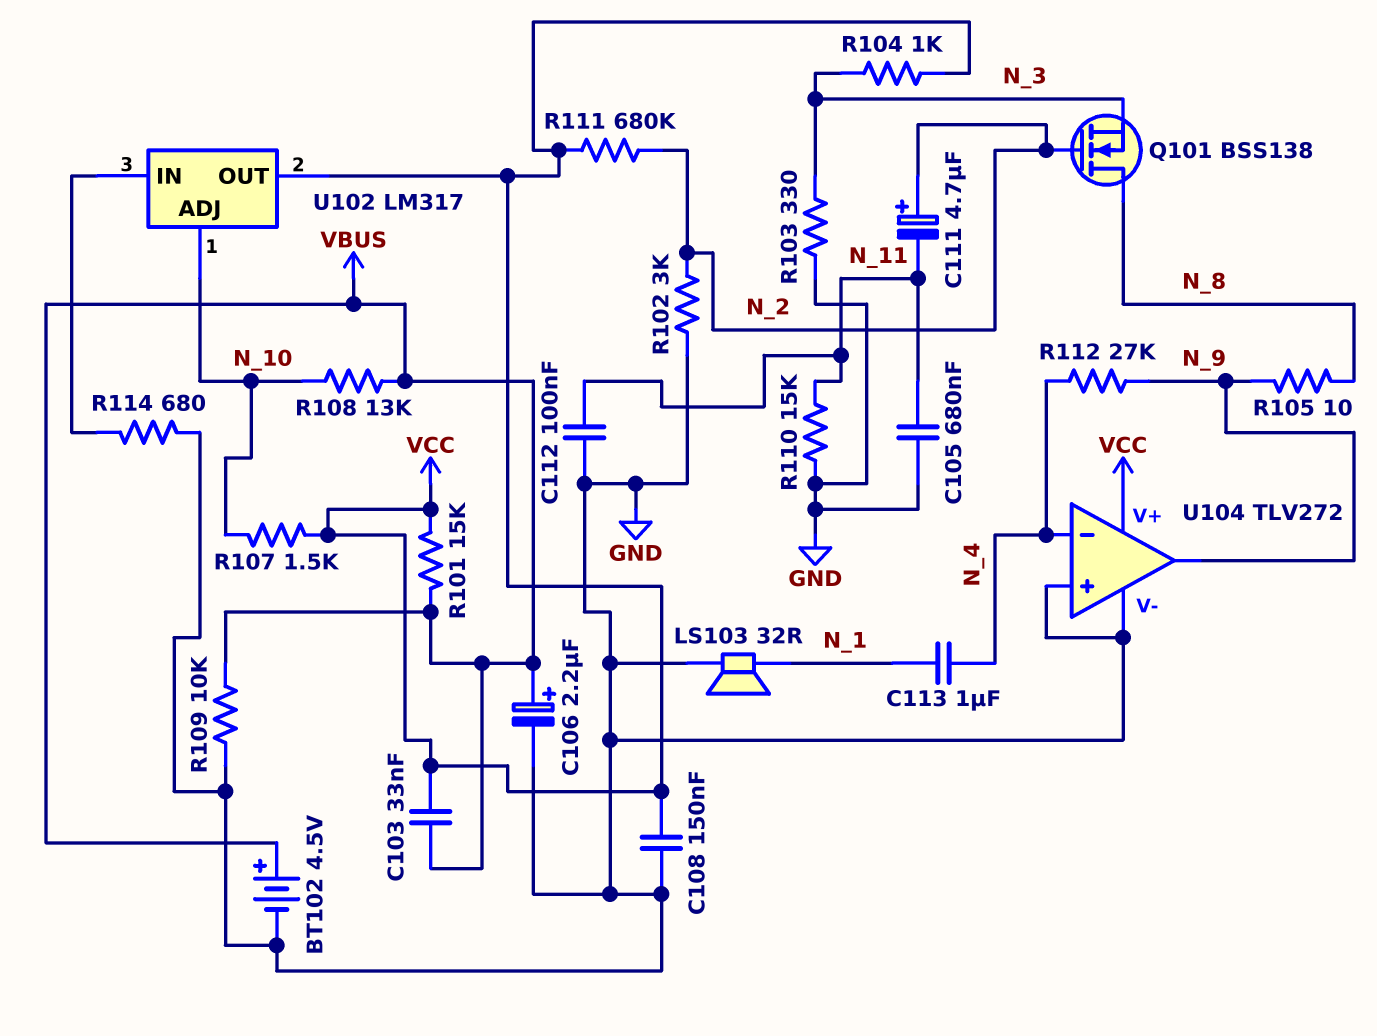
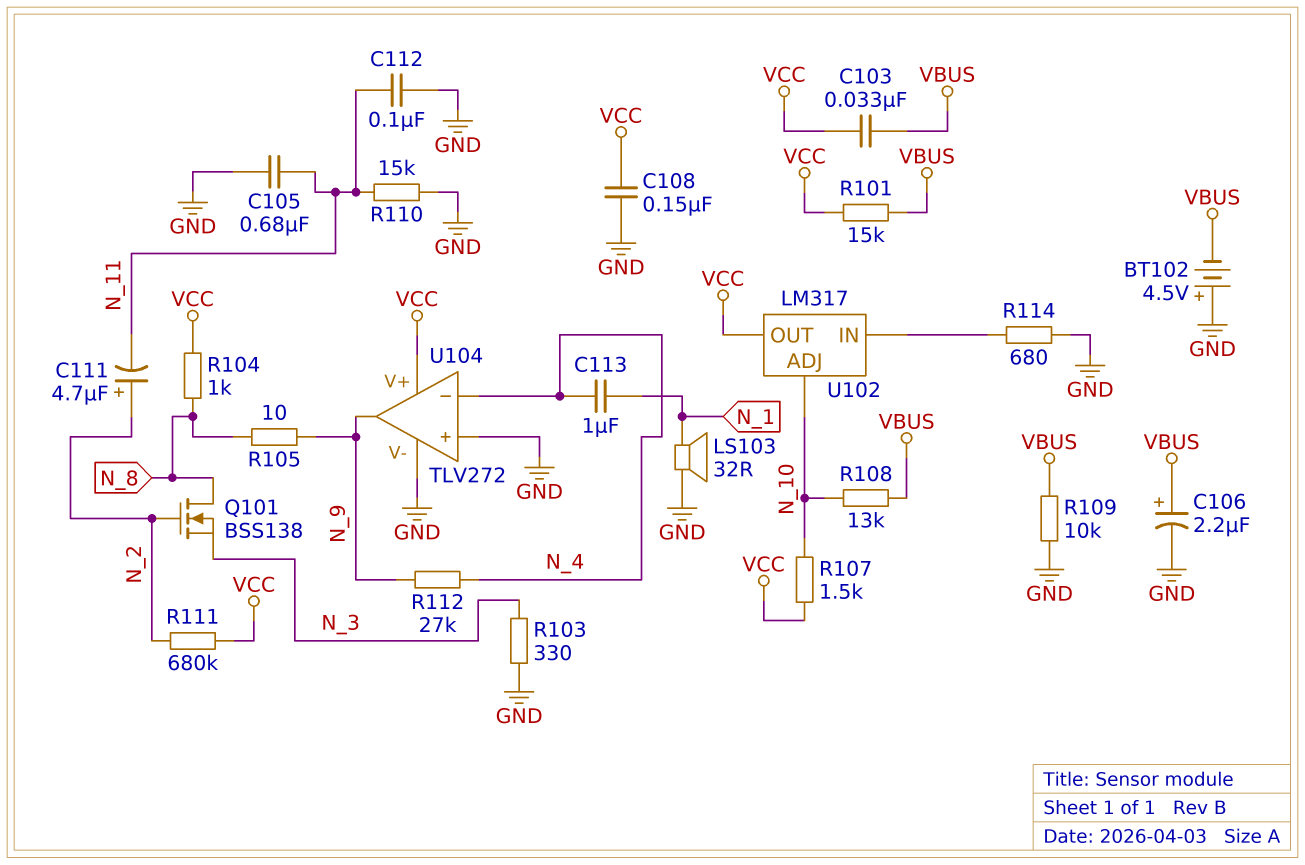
BT102: 4.5V (plus VBUS, minus GND) -> 4.5V (plus GND, minus VBUS)
R102: 3k (GND, N_2) -> none
R104: 1k (N_3, VCC) -> 1k (N_8, VCC)

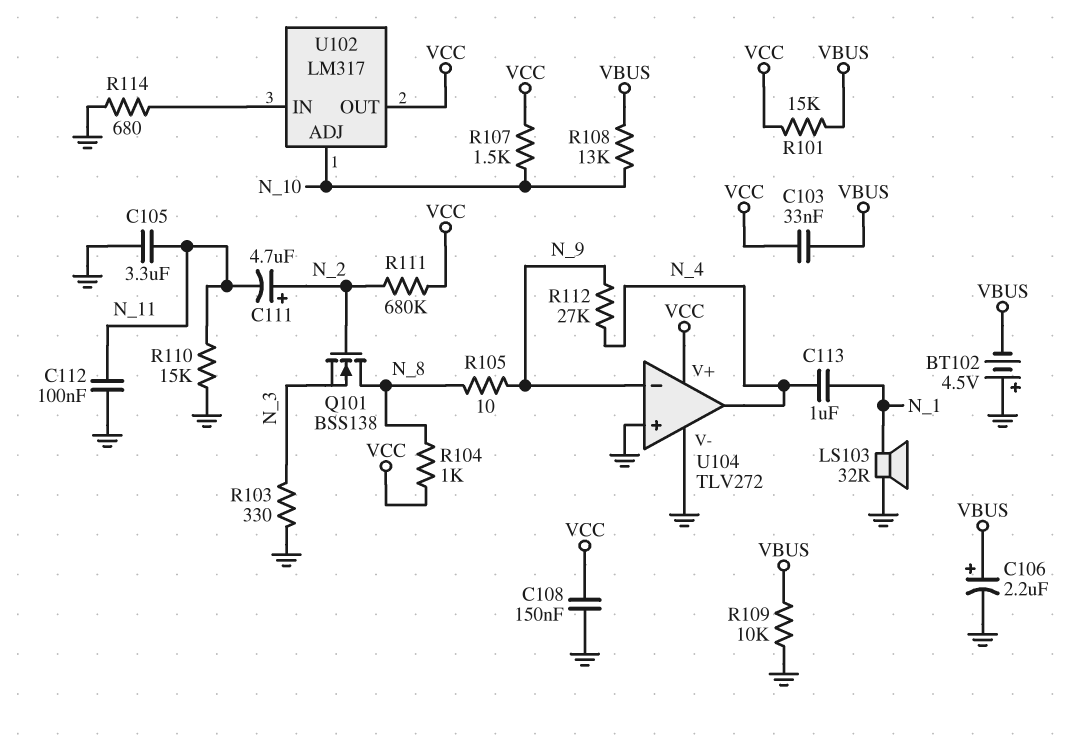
C105: 680nF (GND, N_11) -> 3.3uF (GND, N_11)
U104 pin in-: N_4 -> N_9
U104 pin out: N_9 -> N_4

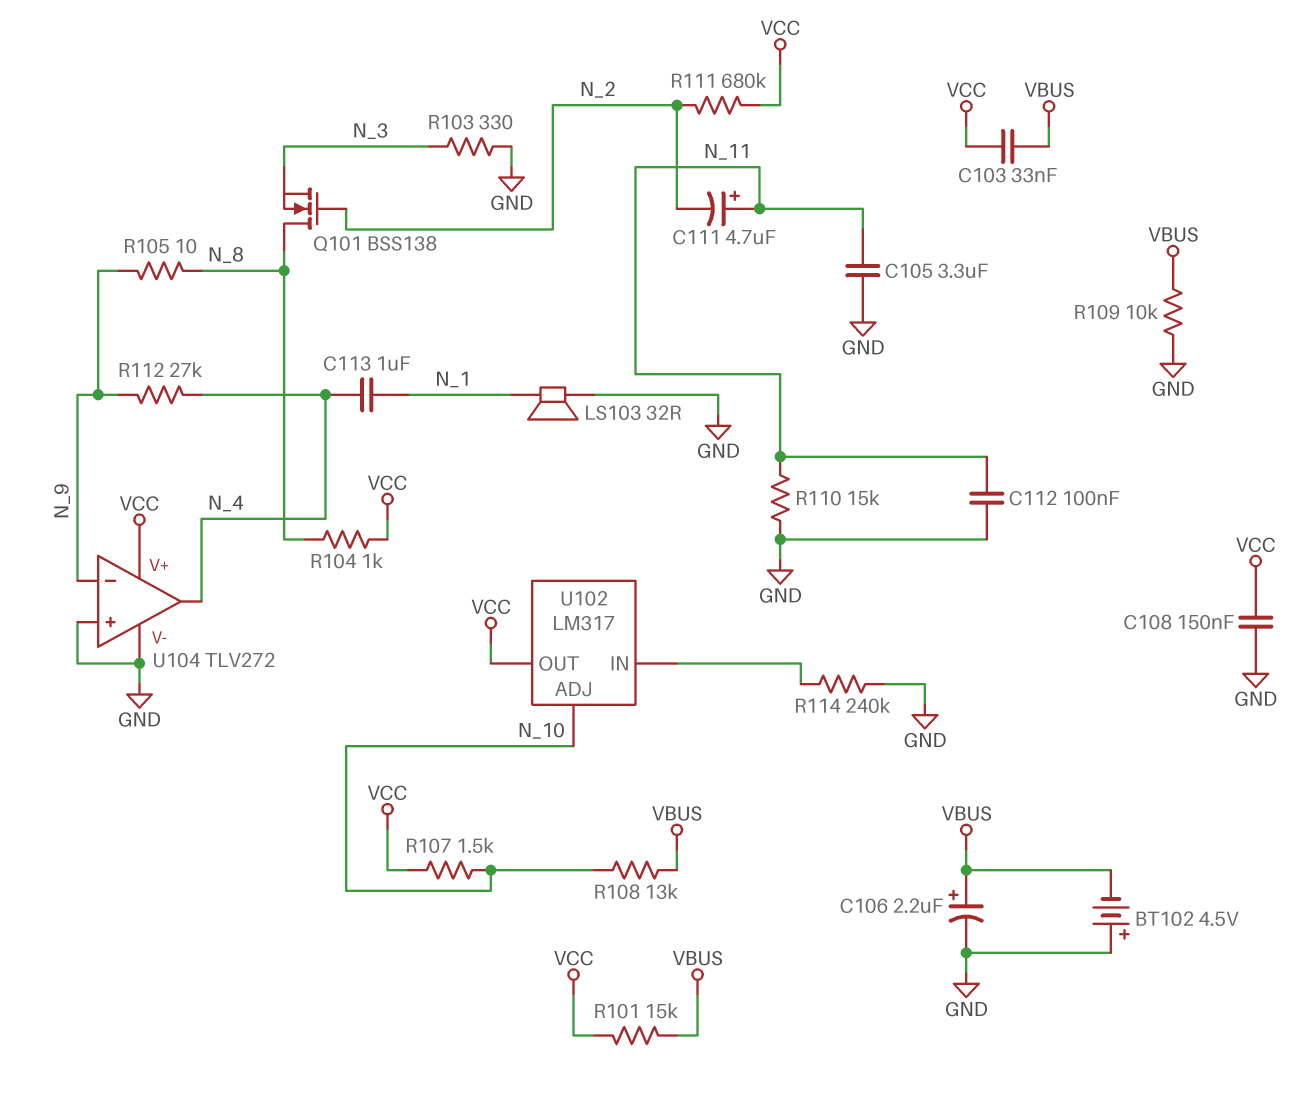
C111: 4.7uF (plus N_2, minus N_11) -> 4.7uF (plus N_11, minus N_2)
R114: 680 (GND, U102/IN) -> 240k (GND, U102/IN)

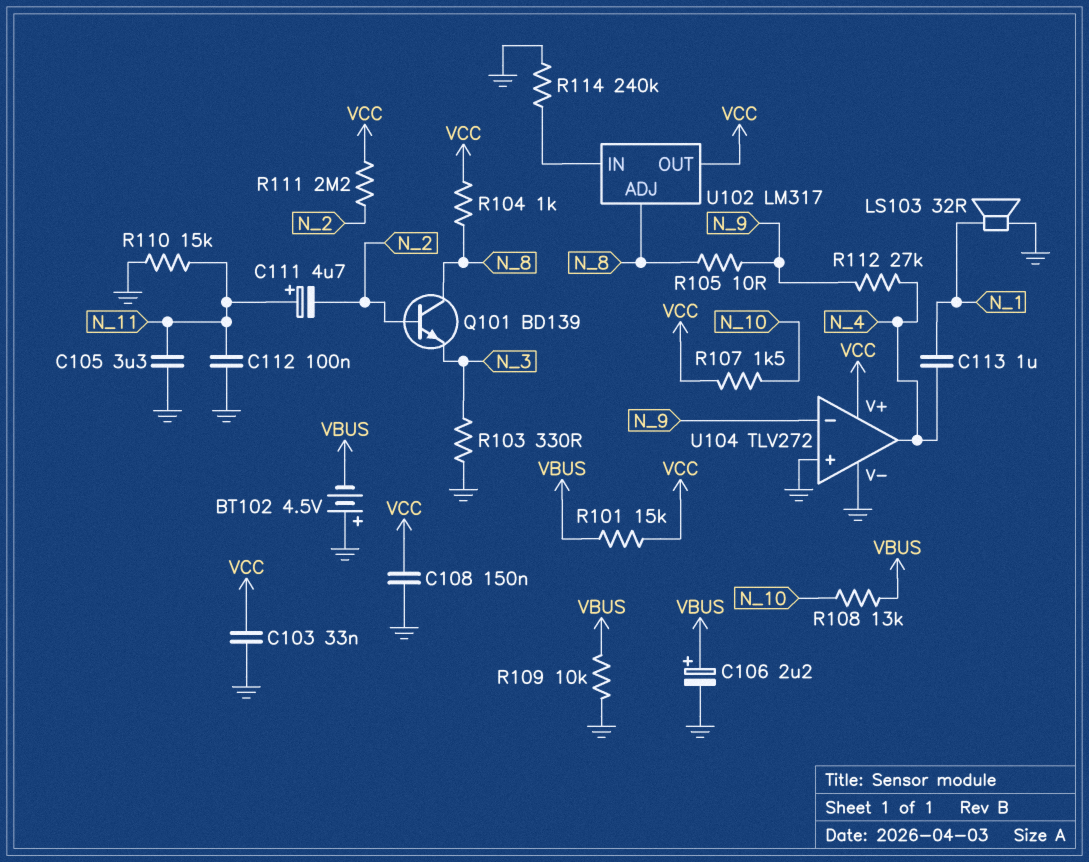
C103: 33nF (VBUS, VCC) -> 33nF (GND, VCC)
Q101: NMOS BSS138 (G N_2, D N_8, S N_3) -> NPN BD139 (B N_2, C N_8, E N_3)
R111: 680k (N_2, VCC) -> 2.2M (N_2, VCC)
U102 pin ADJ: N_10 -> N_8

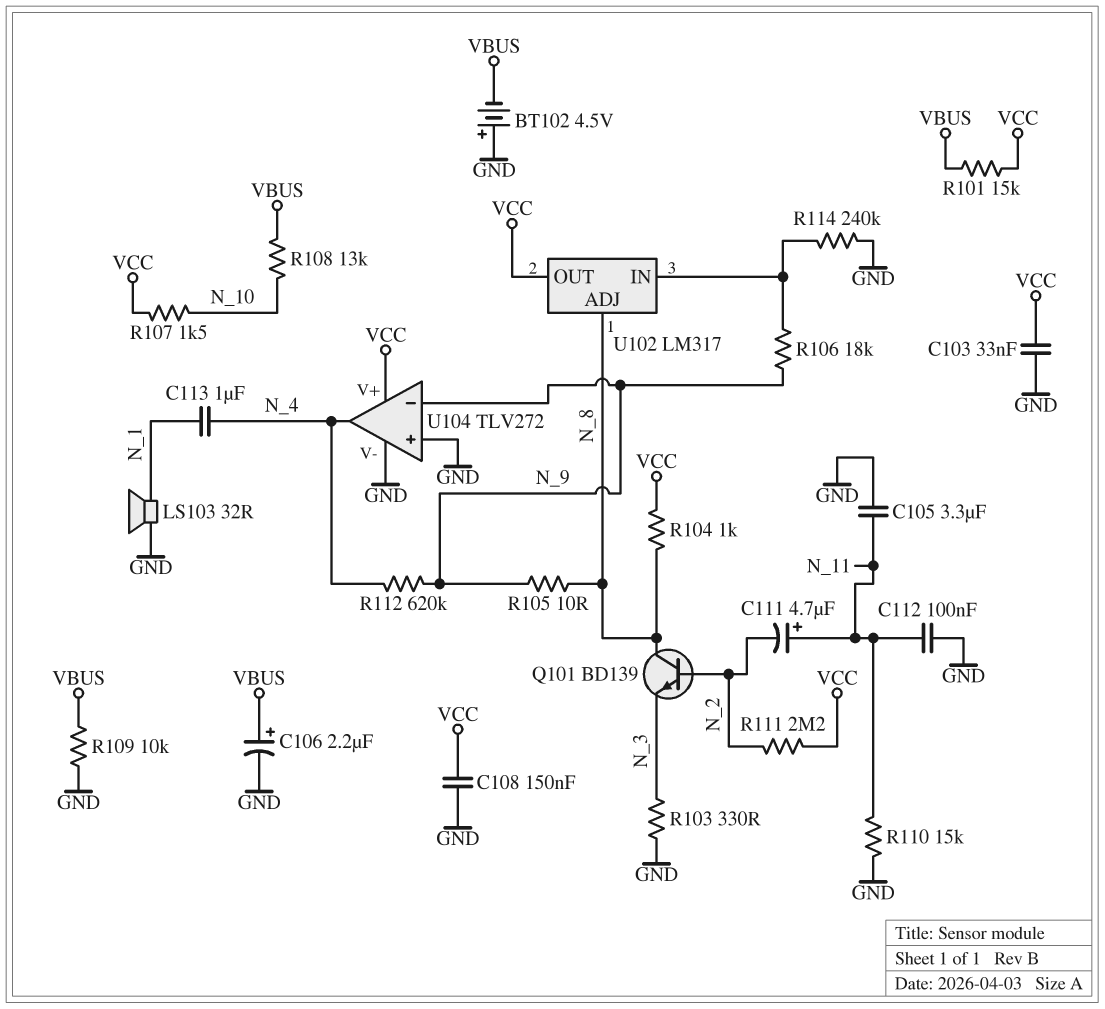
R106: none -> 18k (N_9, U102/IN)
R112: 27k (N_4, N_9) -> 620k (N_4, N_9)

